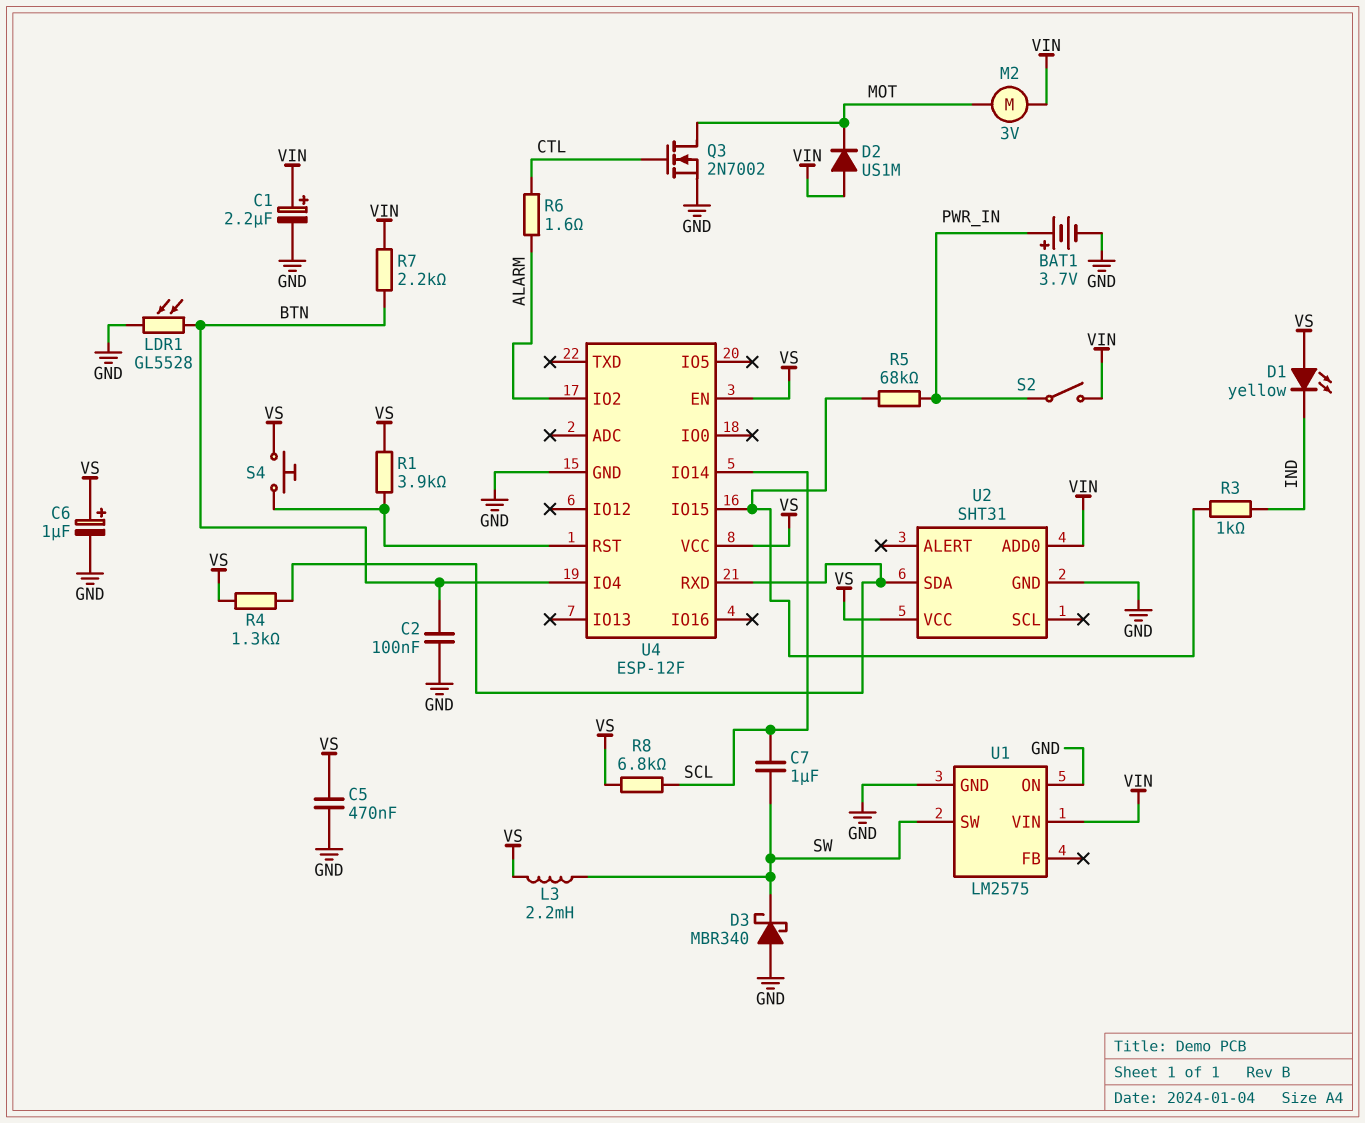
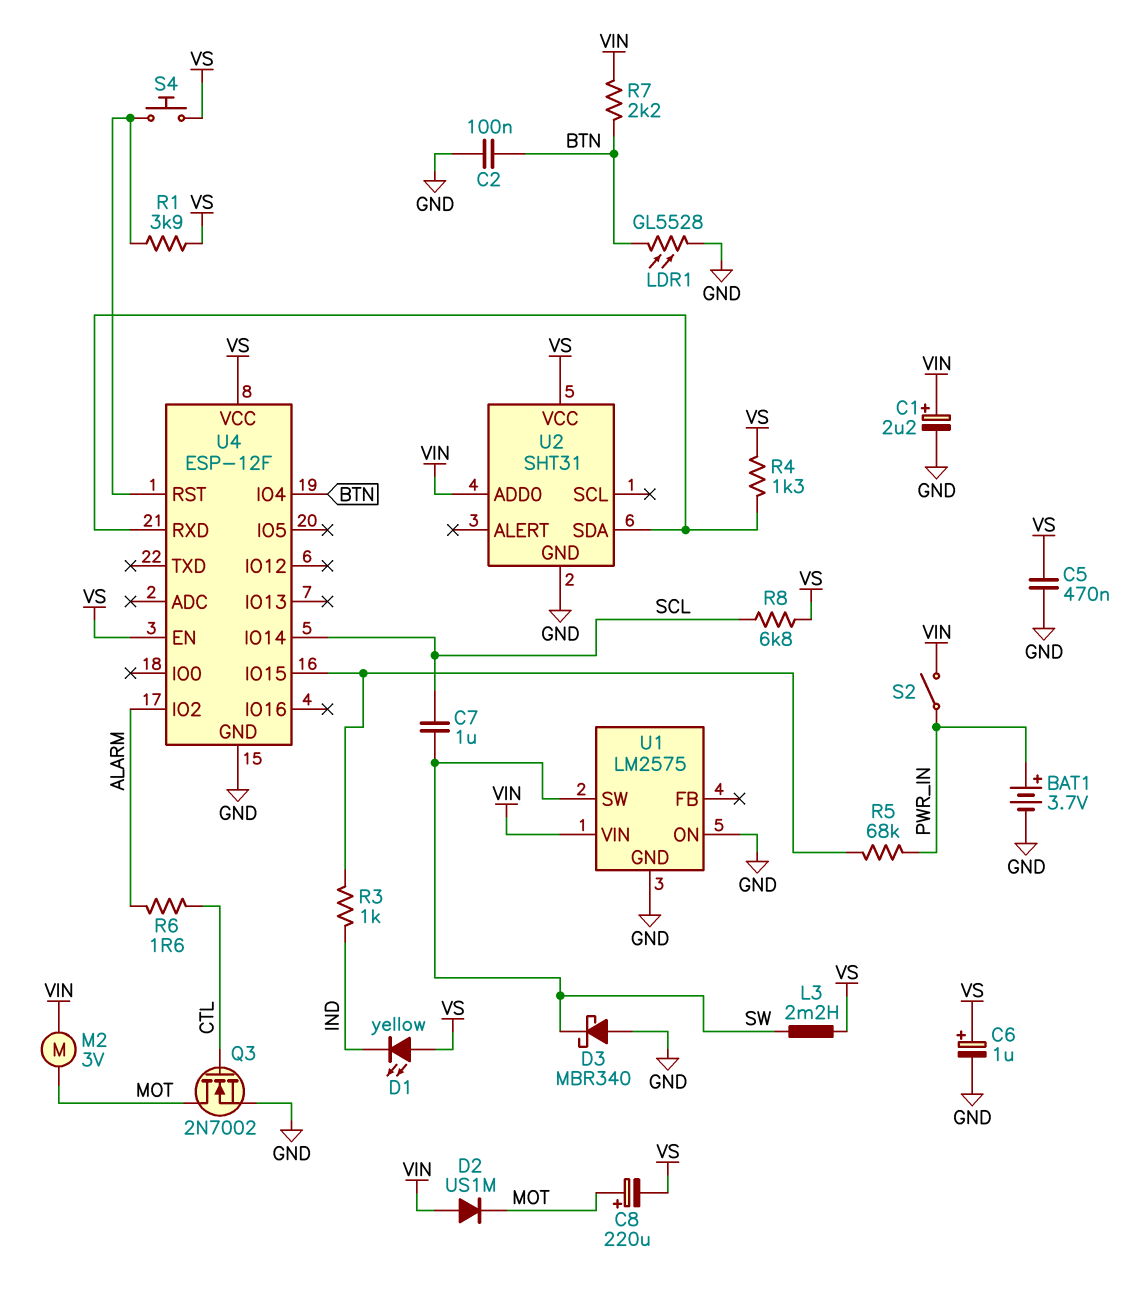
C8: none -> 220uF (plus MOT, minus VS)

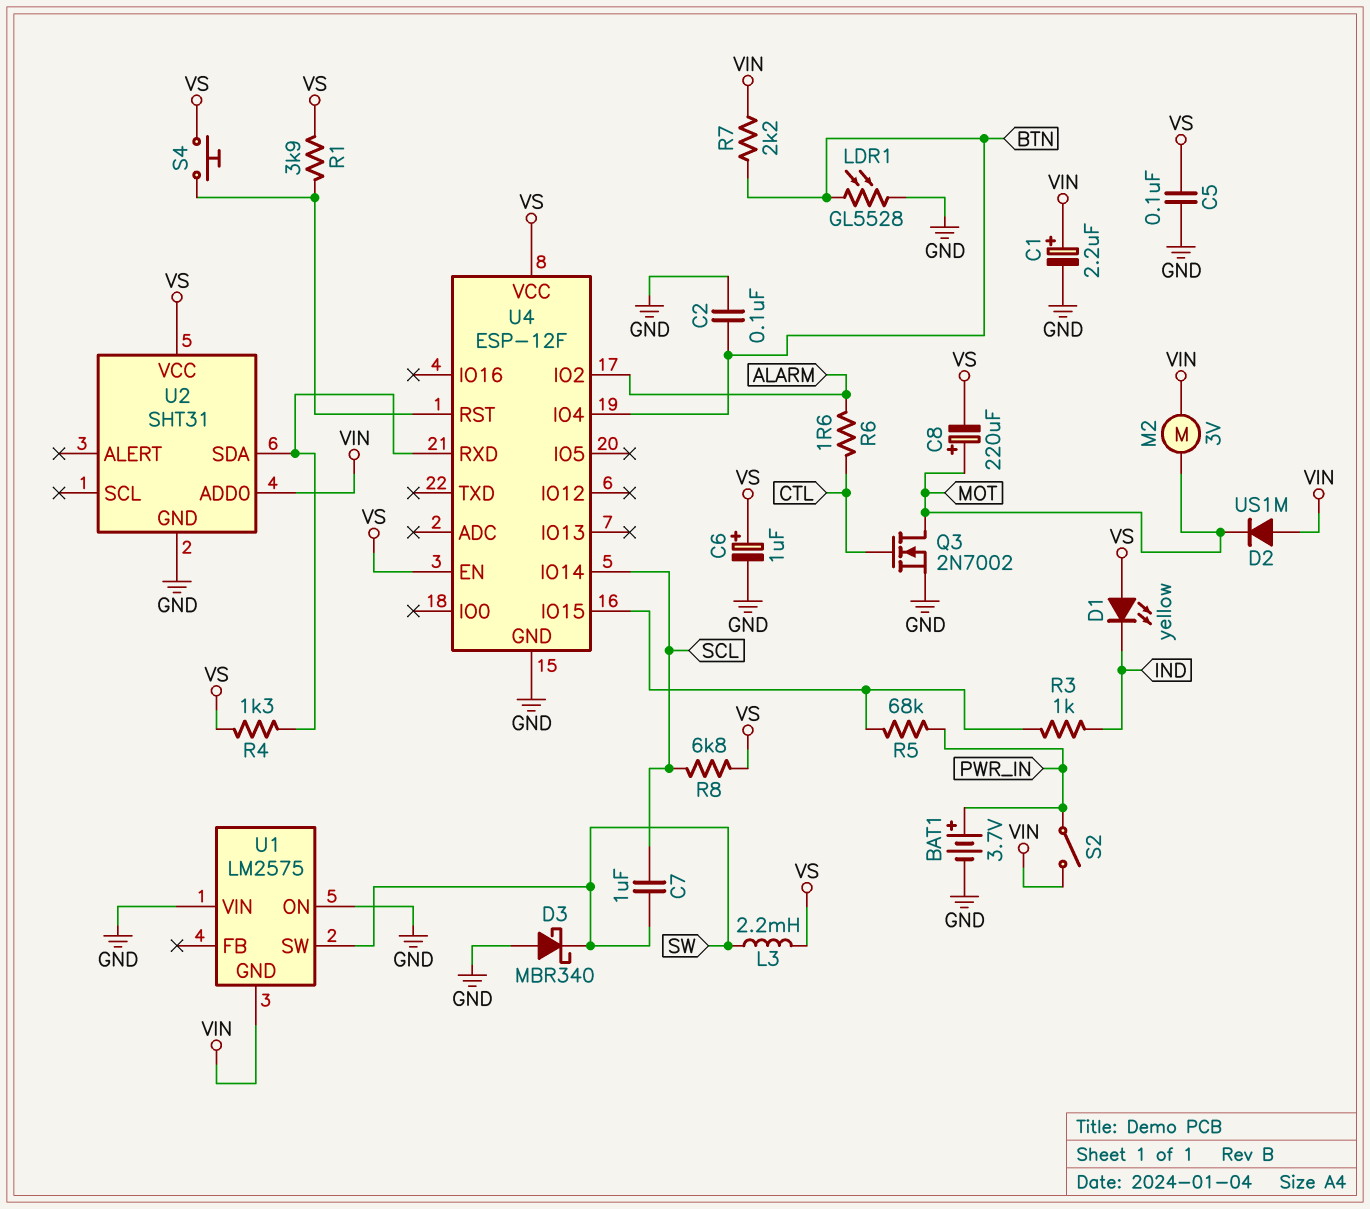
C5: 470nF (GND, VS) -> 100nF (GND, VS)
U1 pin GND: GND -> VIN
U1 pin VIN: VIN -> GND

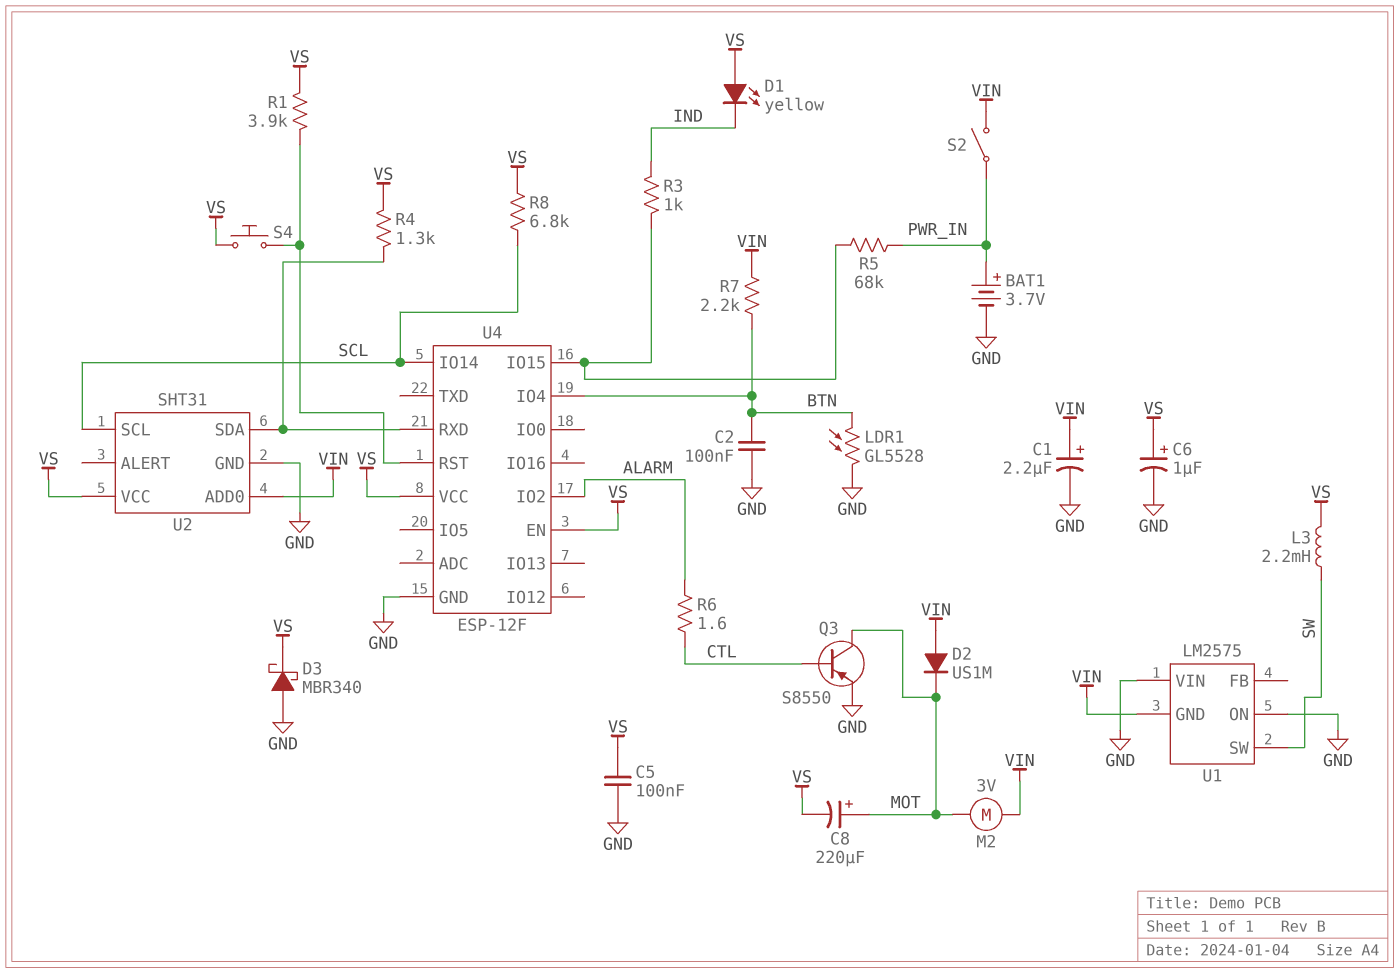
C7: 1uF (SCL, SW) -> none
D3: schottky MBR340 (A GND, K SW) -> schottky MBR340 (A GND, K VS)
Q3: NMOS 2N7002 (G CTL, D MOT, S GND) -> PNP S8550 (B CTL, C MOT, E GND)
U2 pin SCL: none -> SCL

